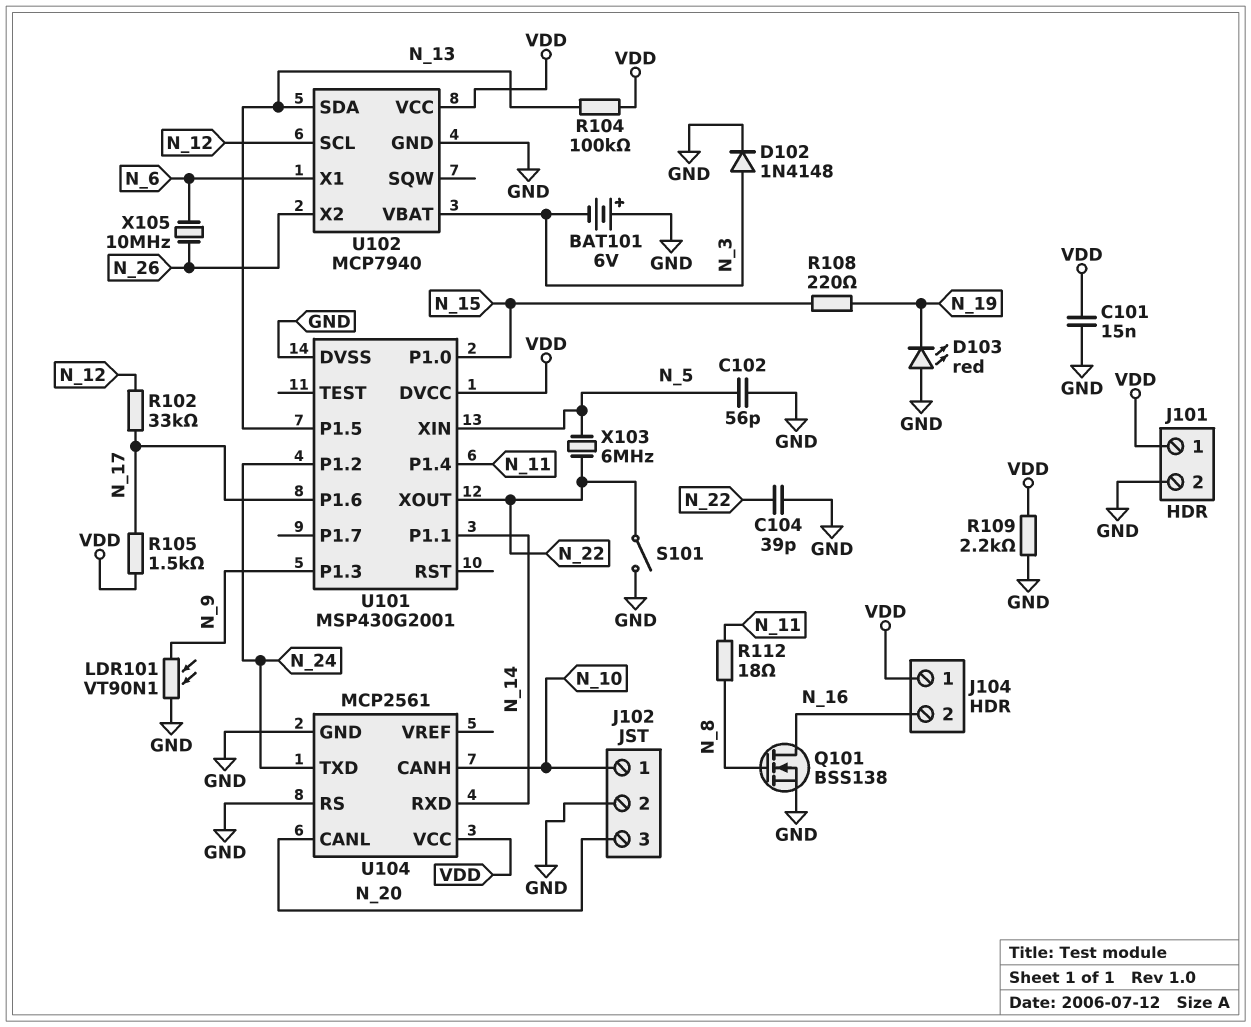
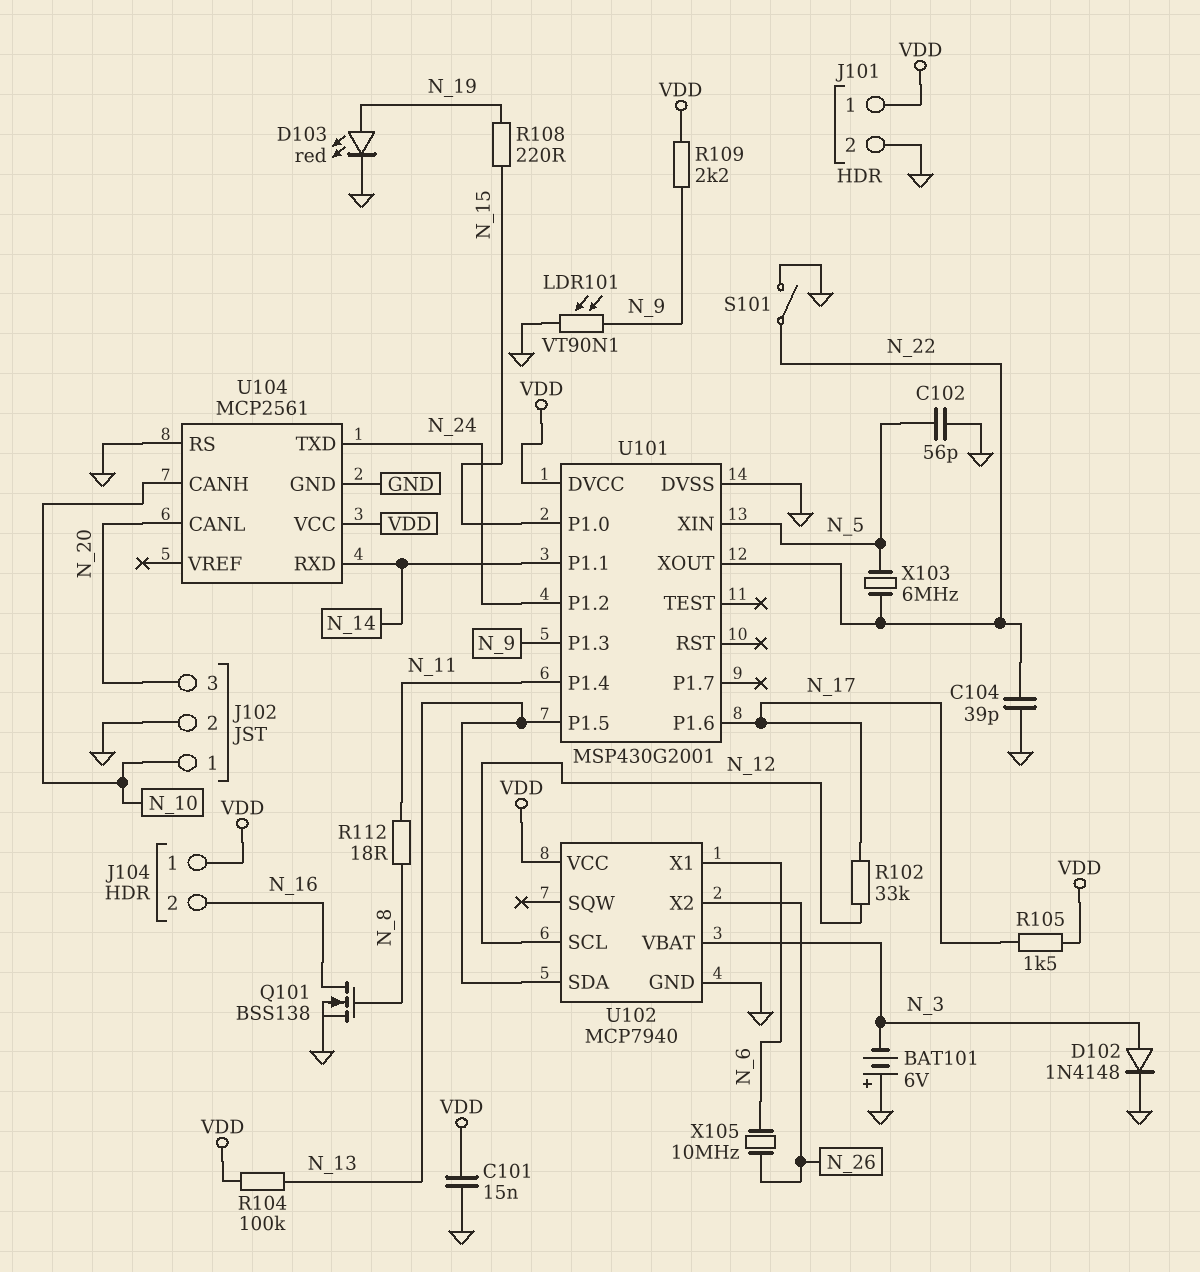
D103: LED red (A GND, K N_19) -> LED red (A N_19, K GND)
R109: 2.2k (GND, VDD) -> 2.2k (N_9, VDD)

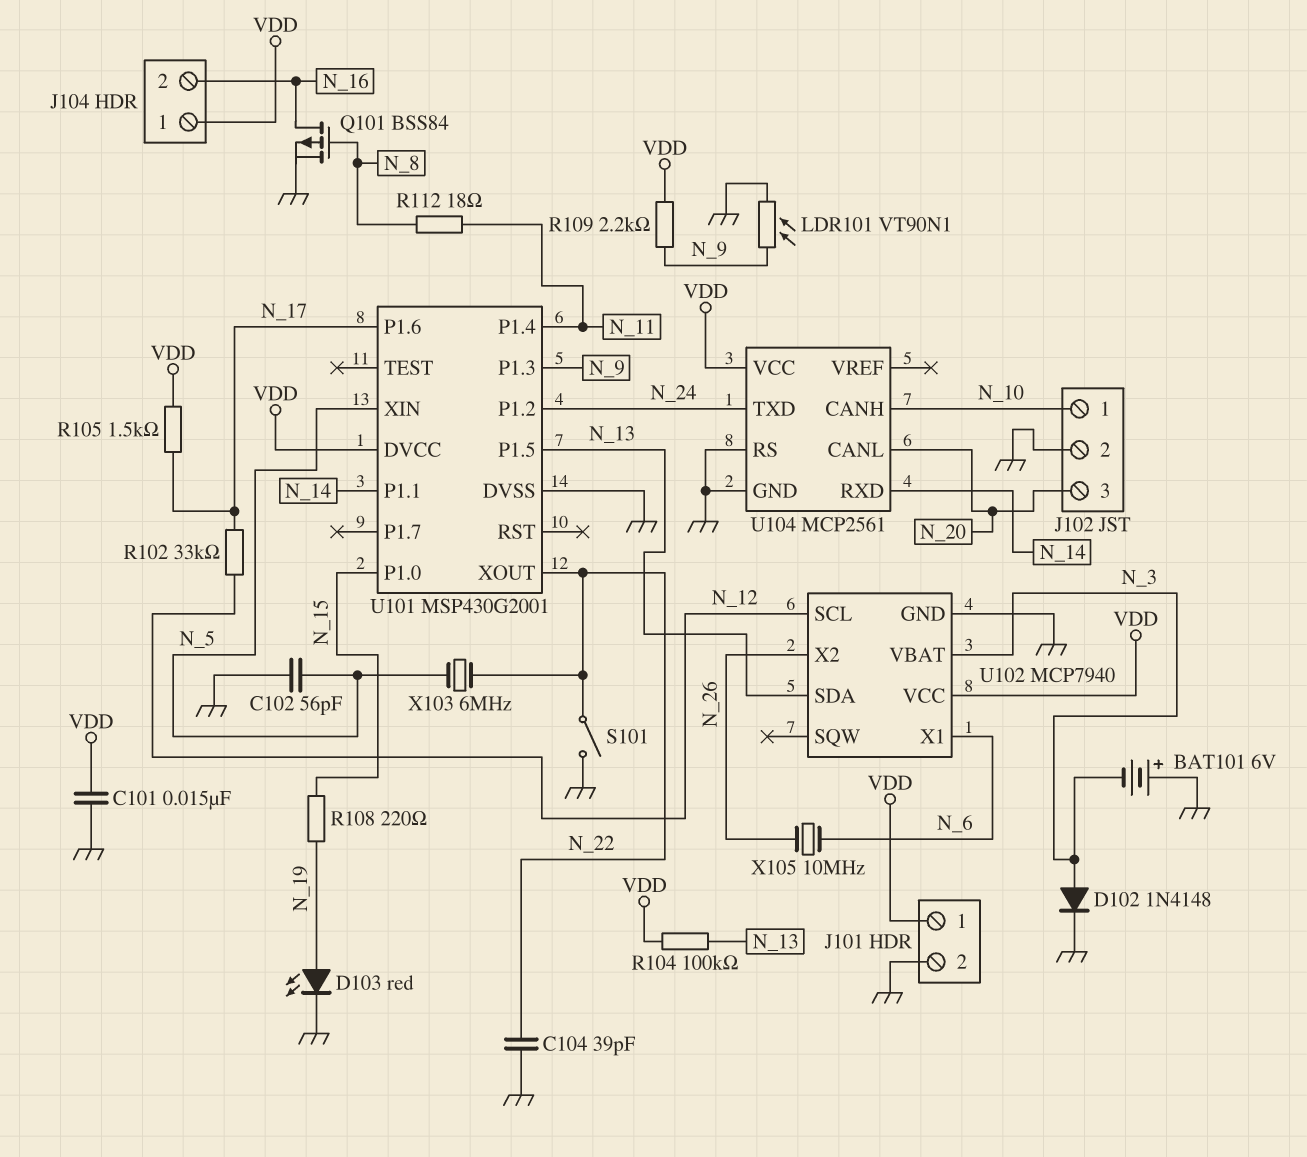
Q101: NMOS BSS138 (G N_8, D N_16, S GND) -> PMOS BSS84 (G N_8, D N_16, S GND)

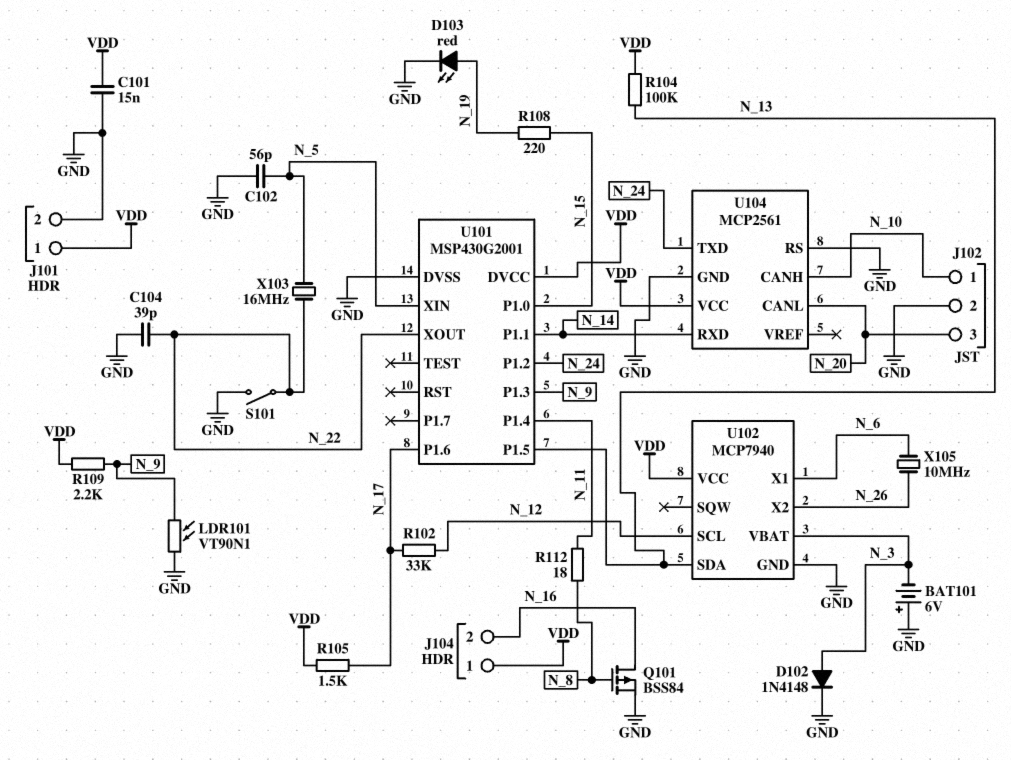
X103: 6MHz (N_5, N_22) -> 16MHz (N_5, N_22)

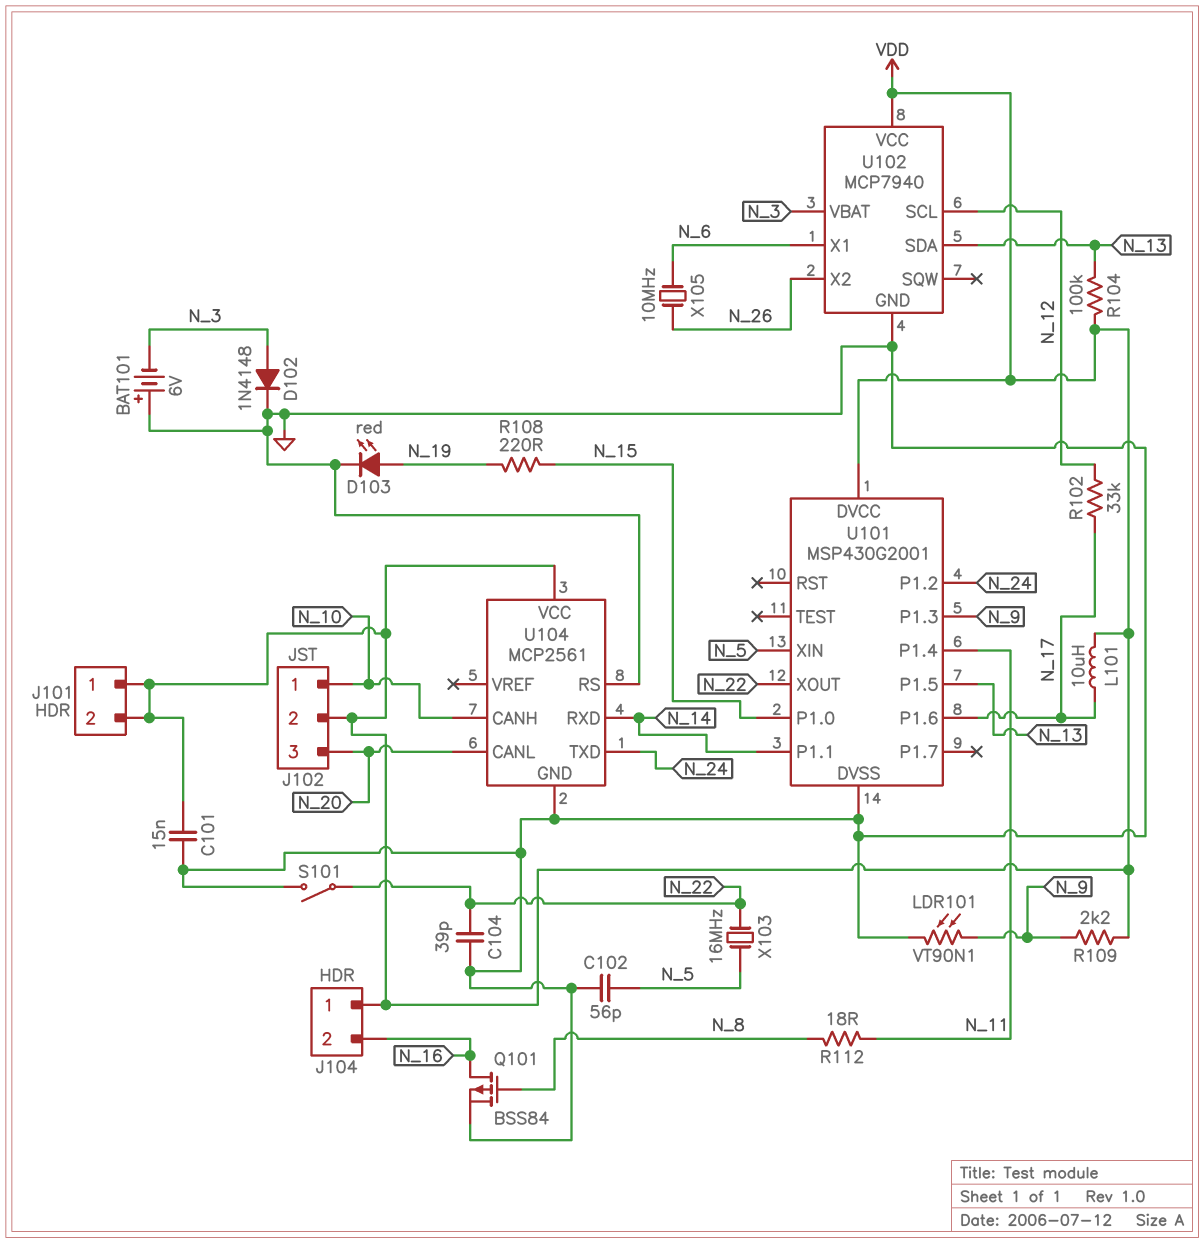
J101 pin 2: GND -> VDD
J102 pin 2: GND -> VDD
L101: none -> 10uH (N_17, VDD)
R105: 1.5k (N_17, VDD) -> none

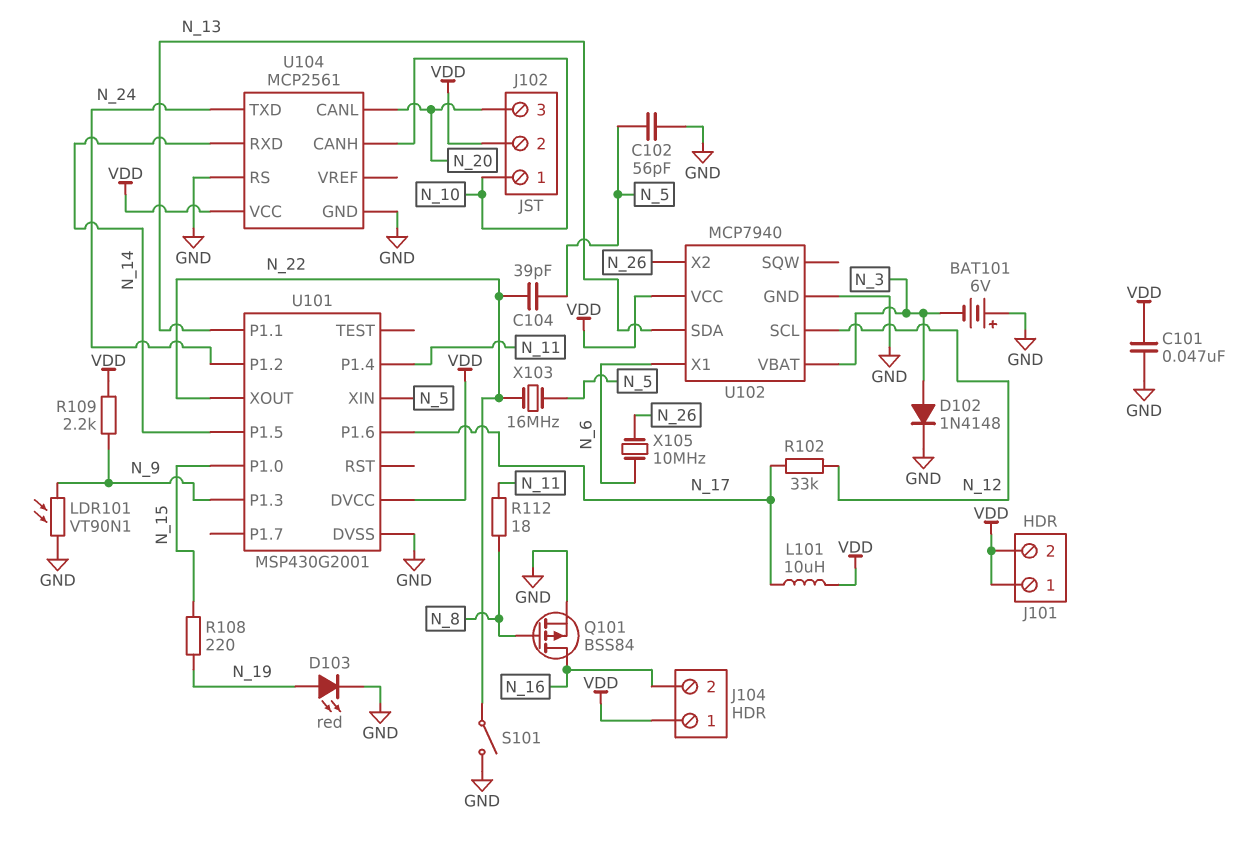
C101: 15nF (GND, VDD) -> 47nF (GND, VDD)
C104: 39pF (GND, N_22) -> 39pF (N_5, N_22)
R104: 100k (N_13, VDD) -> none
U101 pin P1.1: N_14 -> N_13
U101 pin P1.5: N_13 -> N_14

